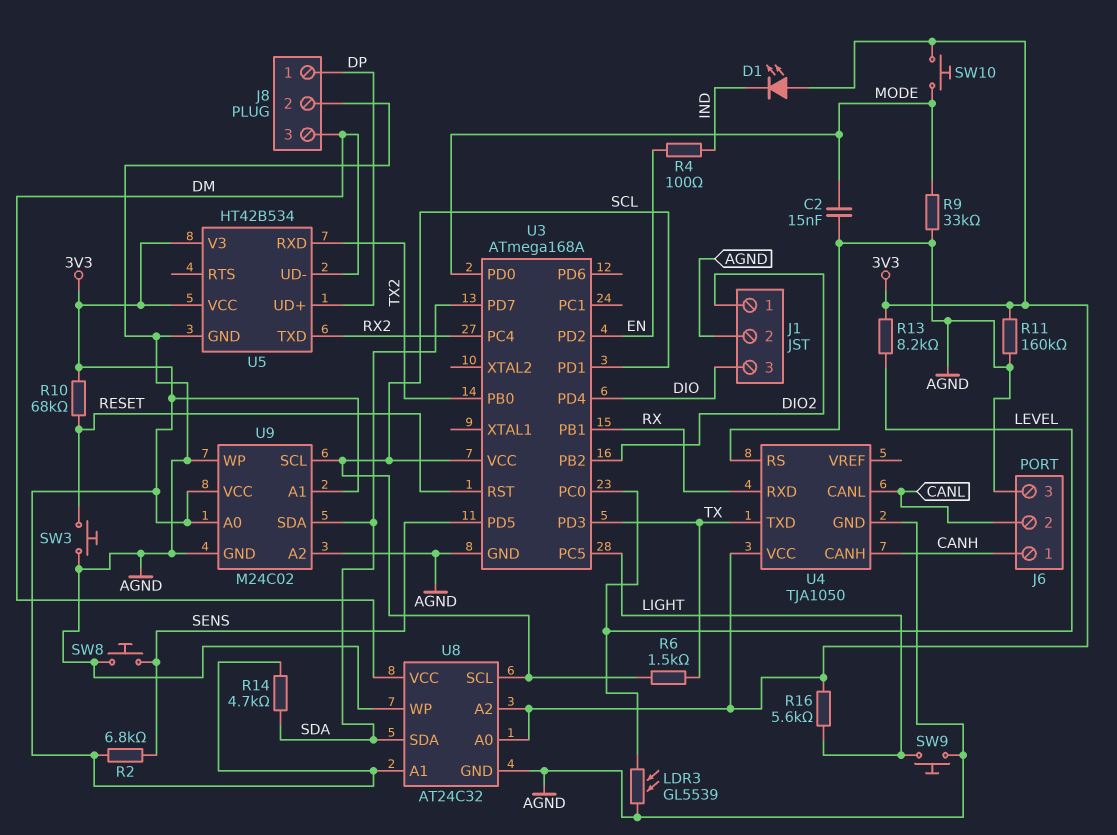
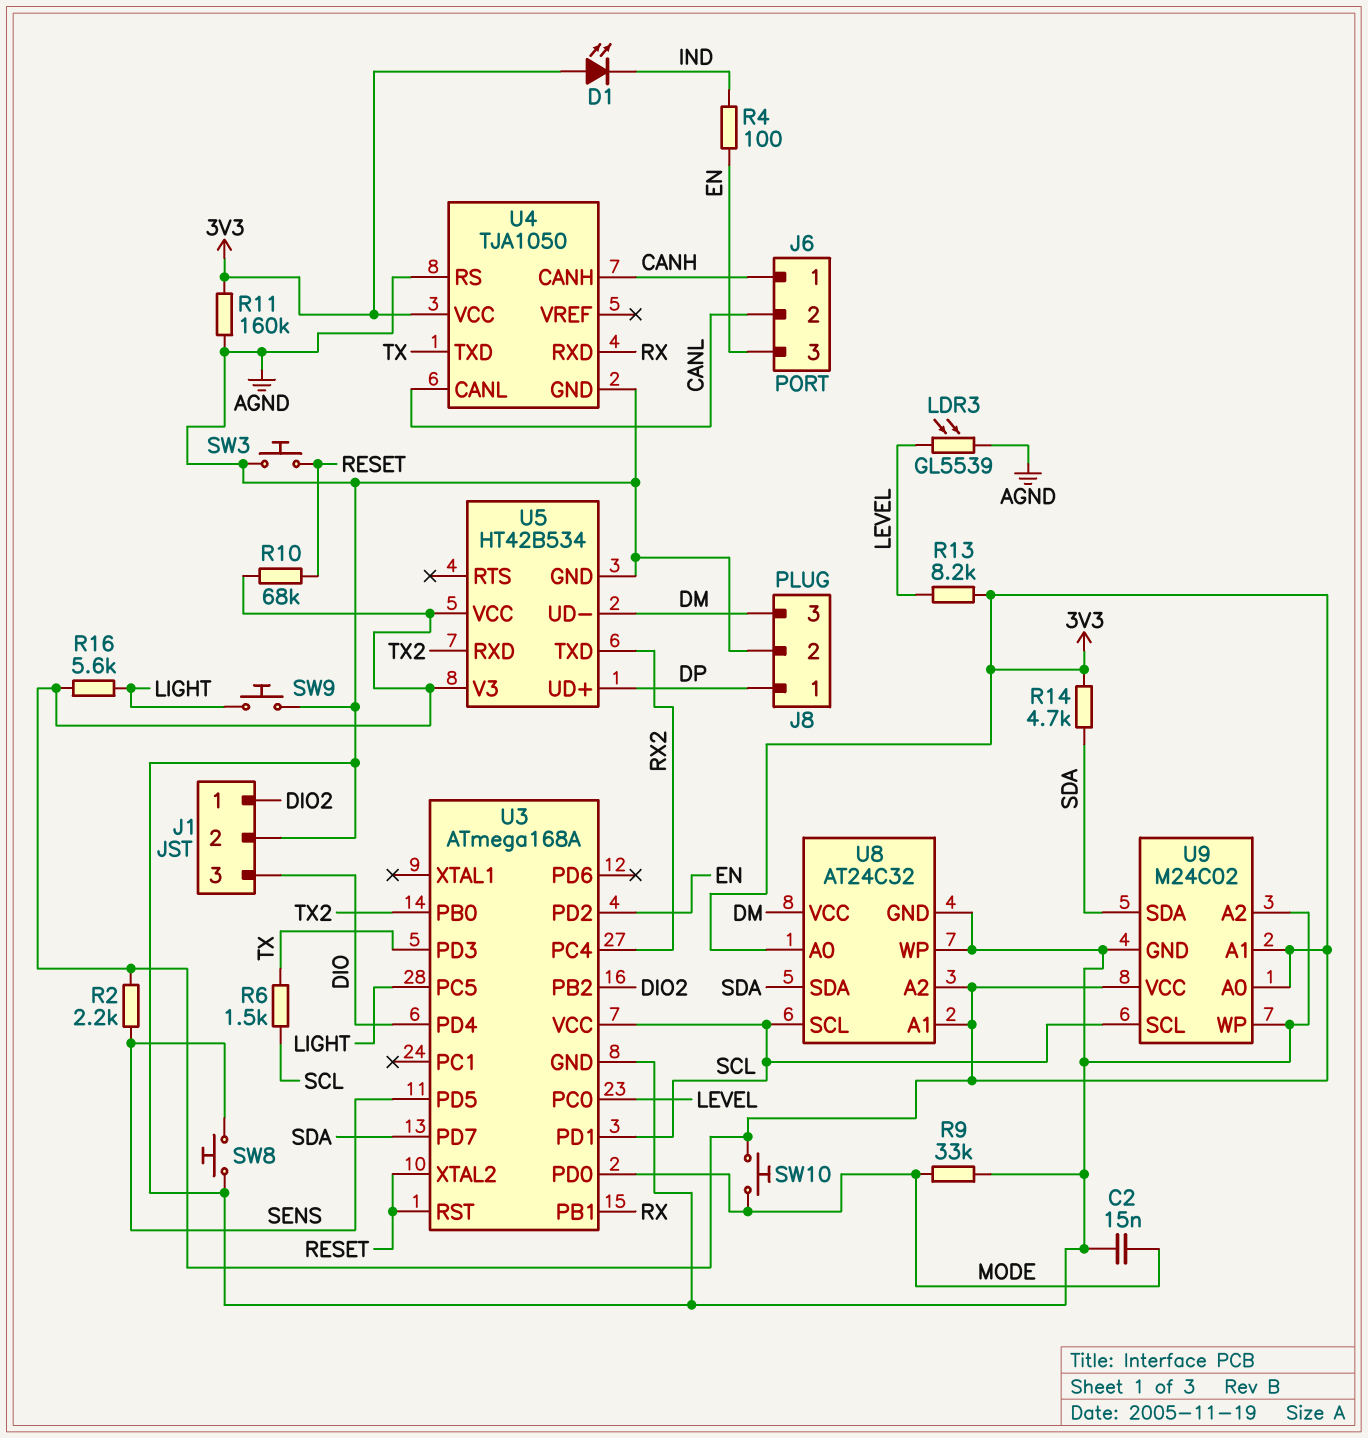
J6 pin 3: AGND -> EN
R2: 6.8k (3V3, SENS) -> 2.2k (3V3, SENS)
U3 pin XTAL2: none -> RESET

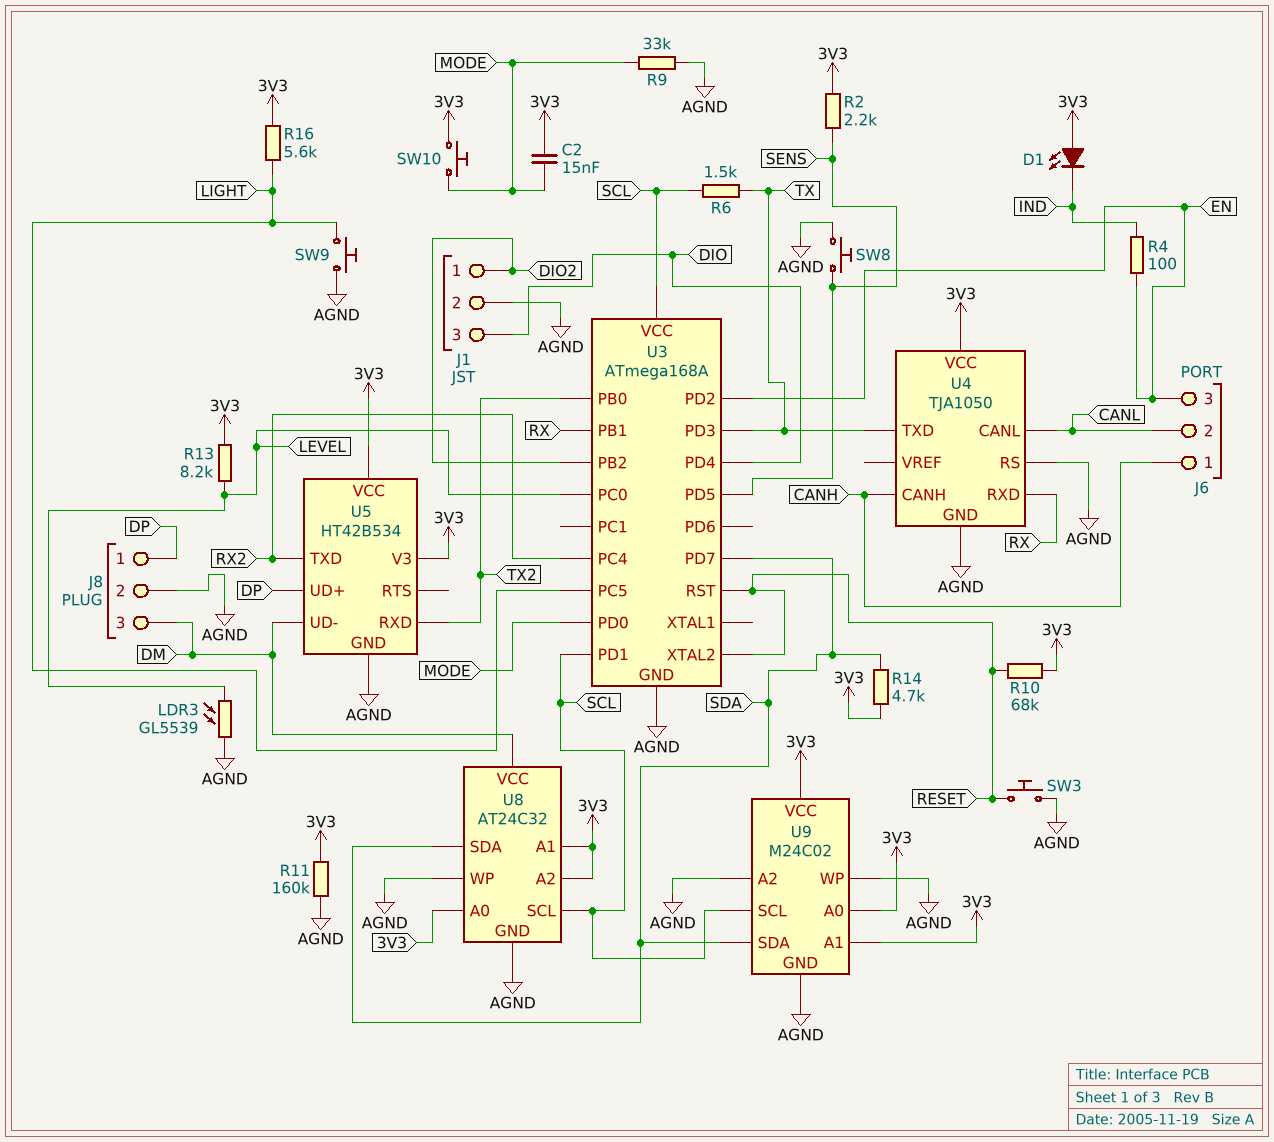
C2: 15nF (AGND, MODE) -> 15nF (3V3, MODE)

